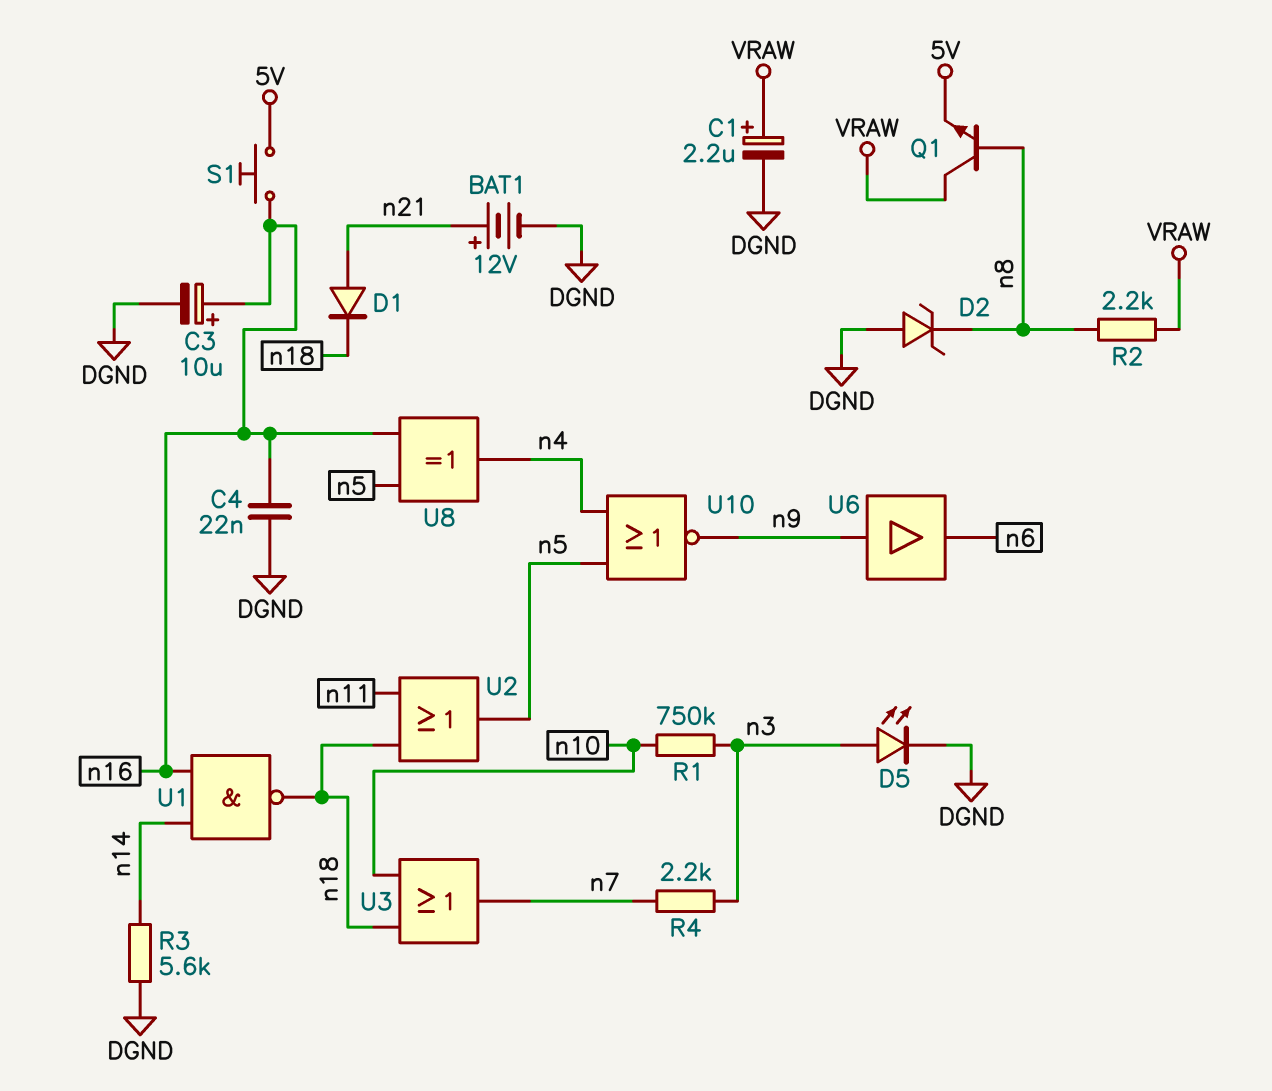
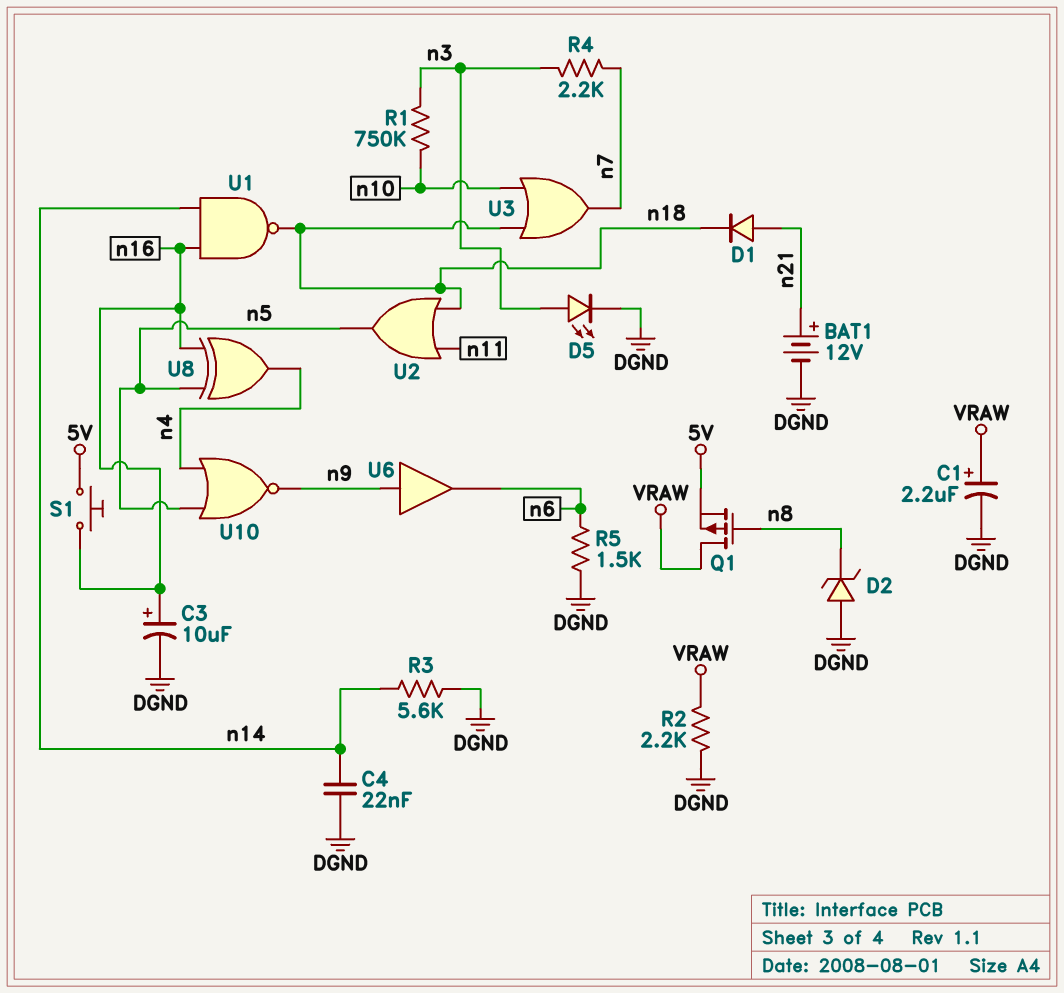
C4: 22nF (DGND, n16) -> 22nF (DGND, n14)
Q1: NPN (B n8, C VRAW, E 5V) -> PMOS (G n8, D VRAW, S 5V)
R2: 2.2k (VRAW, n8) -> 2.2k (DGND, VRAW)
R5: none -> 1.5k (DGND, n6)

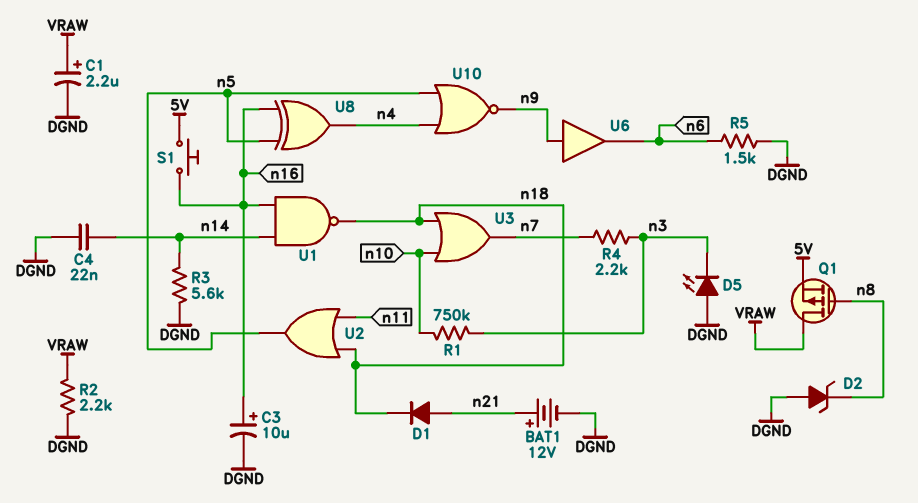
D5: LED (A n3, K DGND) -> LED (A DGND, K n3)

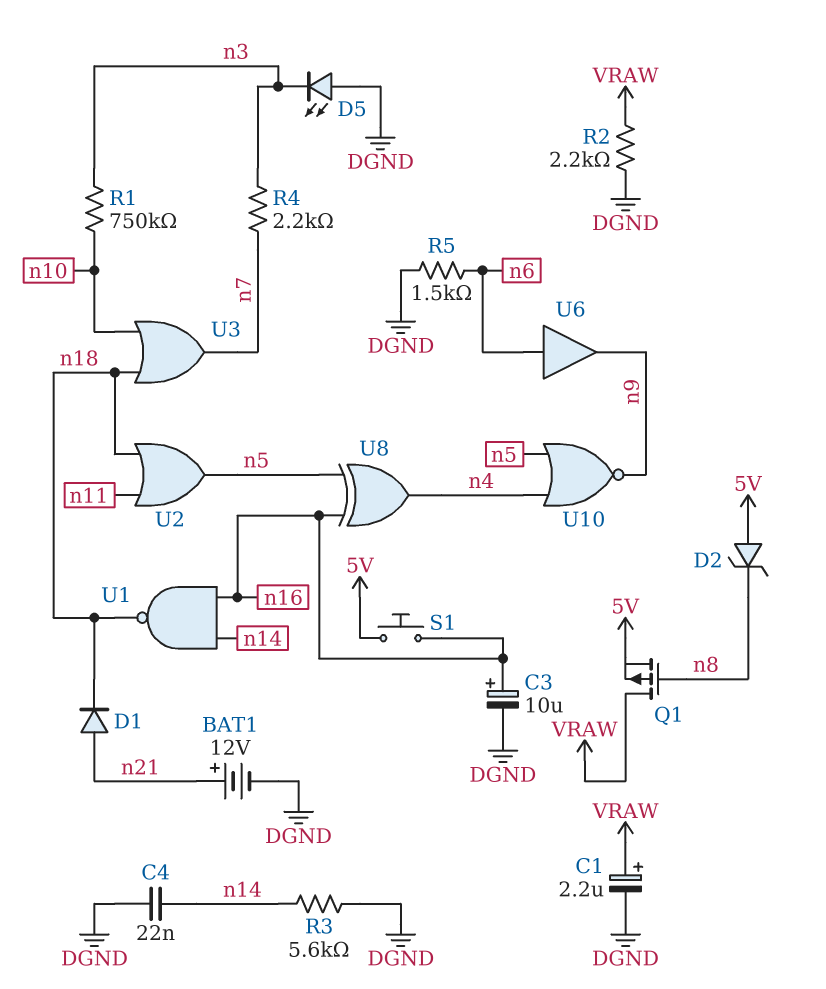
D2: zener (A DGND, K n8) -> zener (A 5V, K n8)
U6: buffer (in n9, out n6) -> buffer (in n6, out n9)

